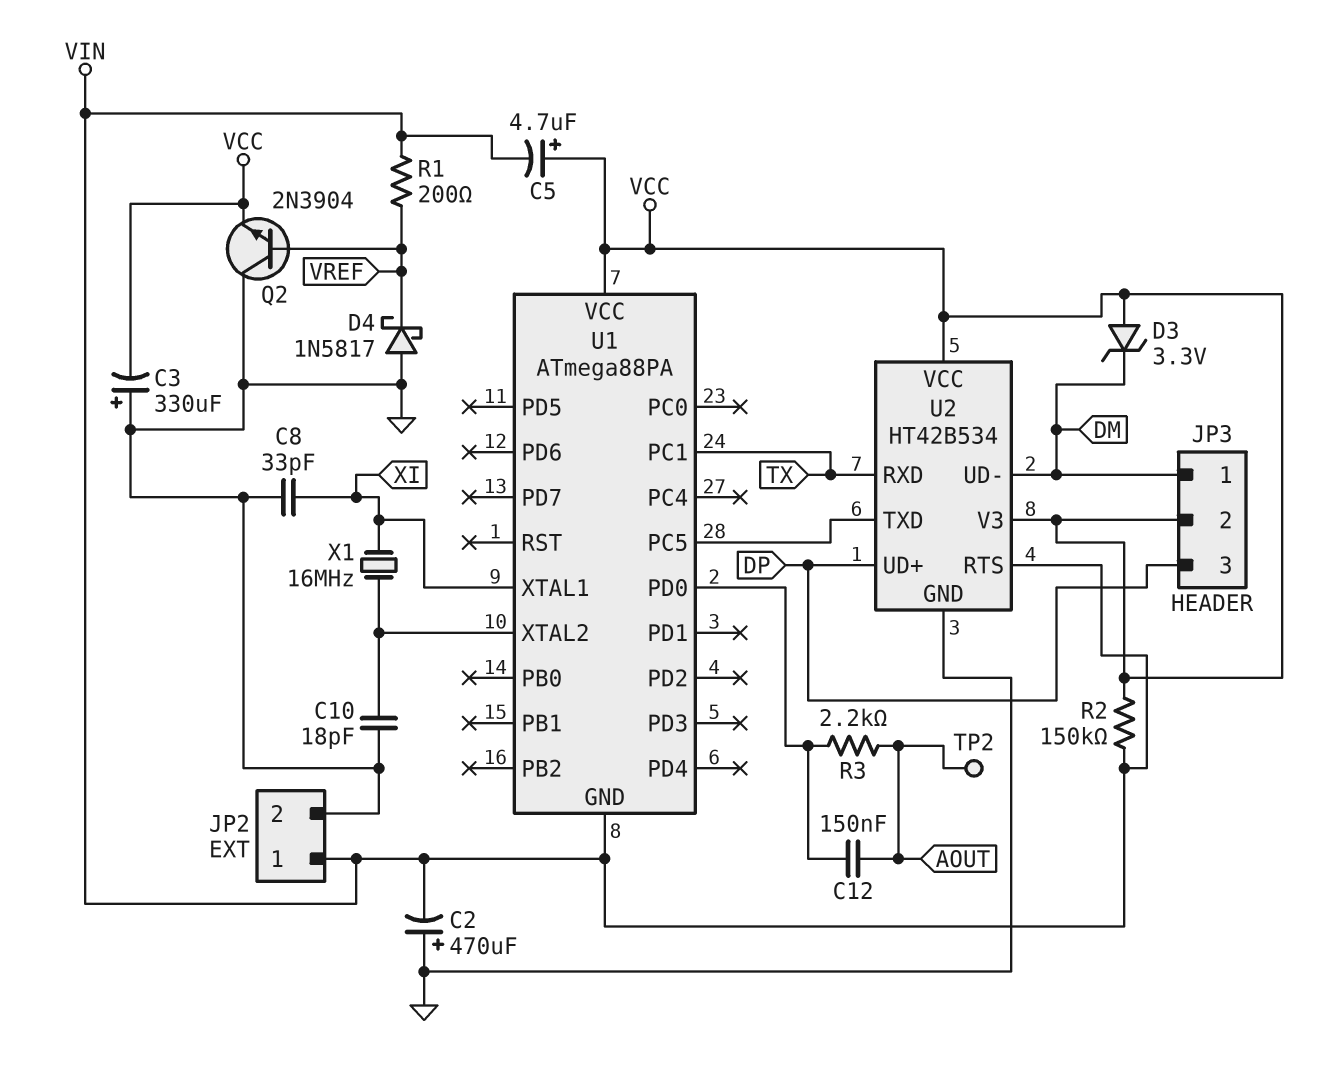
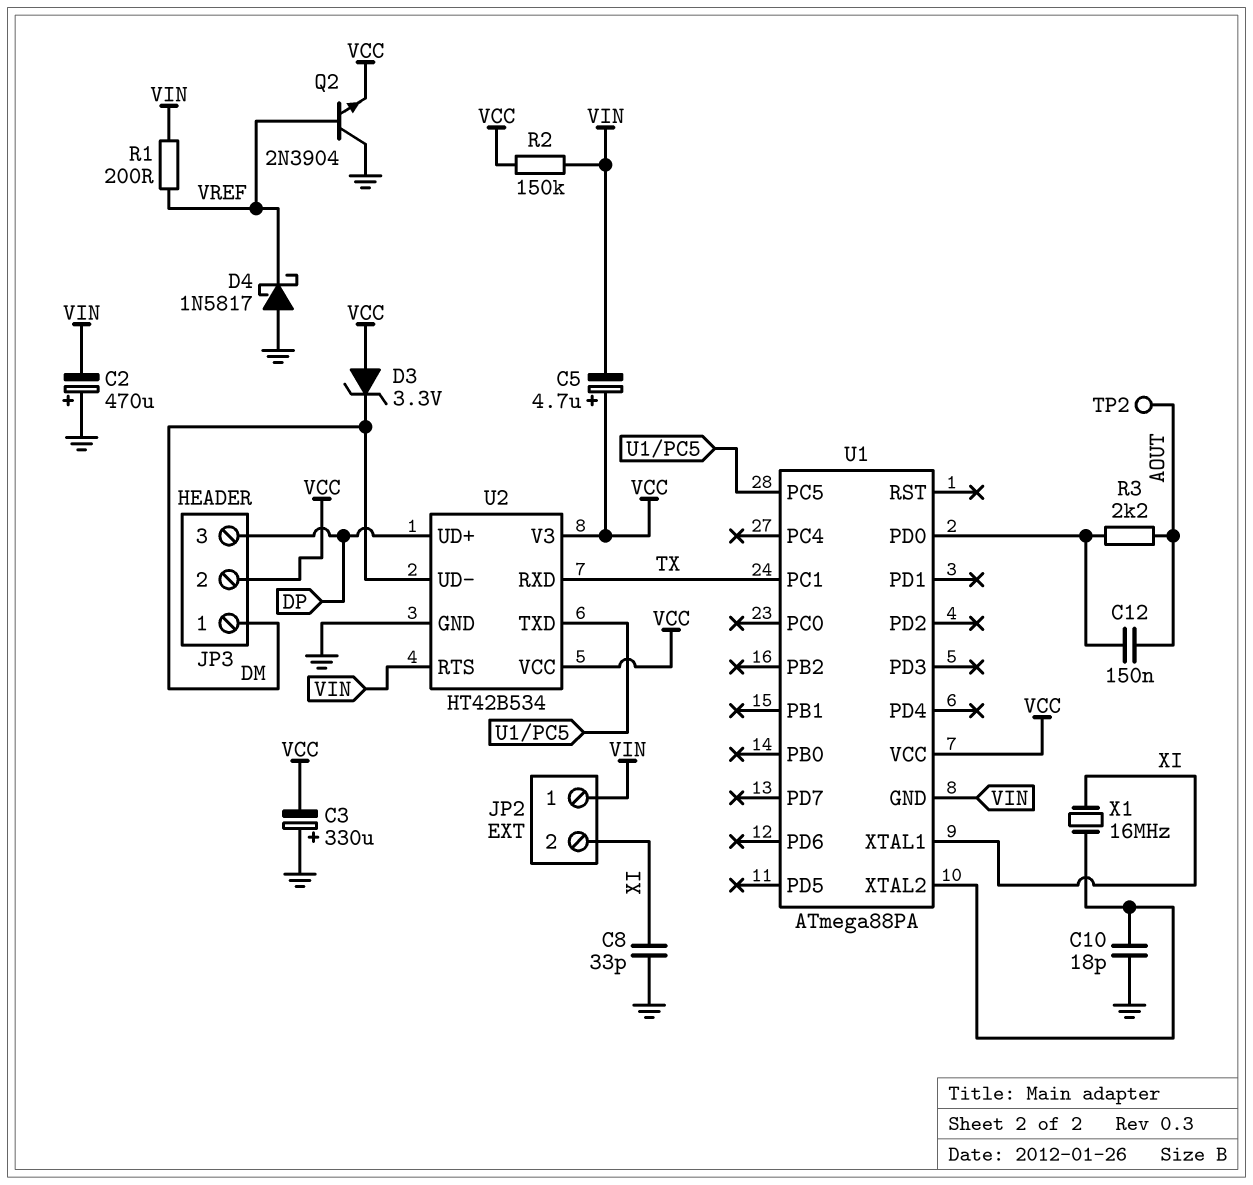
JP2 pin 2: GND -> XI

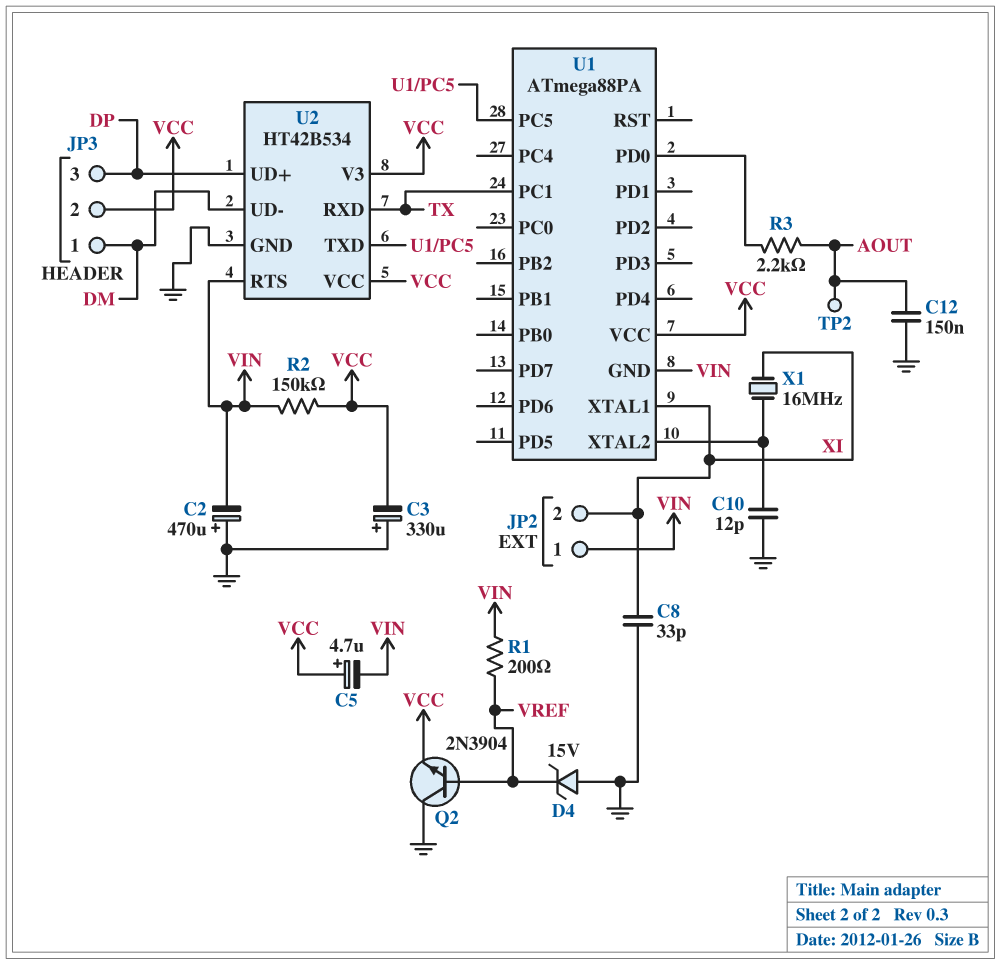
C10: 18pF (GND, U1/XTAL2) -> 12pF (GND, U1/XTAL2)
C12: 150nF (AOUT, U1/PD0) -> 150nF (AOUT, GND)
D3: zener 3.3V (A VCC, K DM) -> none
D4: schottky 1N5817 (A GND, K VREF) -> zener 15V (A GND, K VREF)

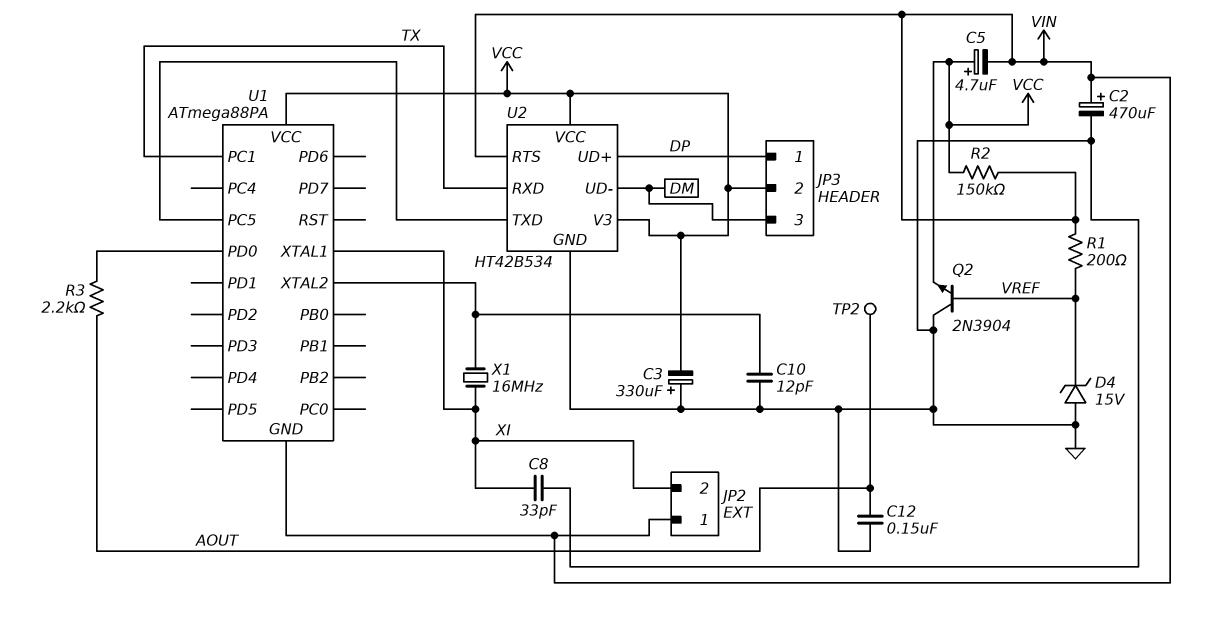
C2: 470uF (plus GND, minus VIN) -> 470uF (plus VIN, minus GND)
JP3 pin 1: DM -> DP
JP3 pin 3: DP -> DM

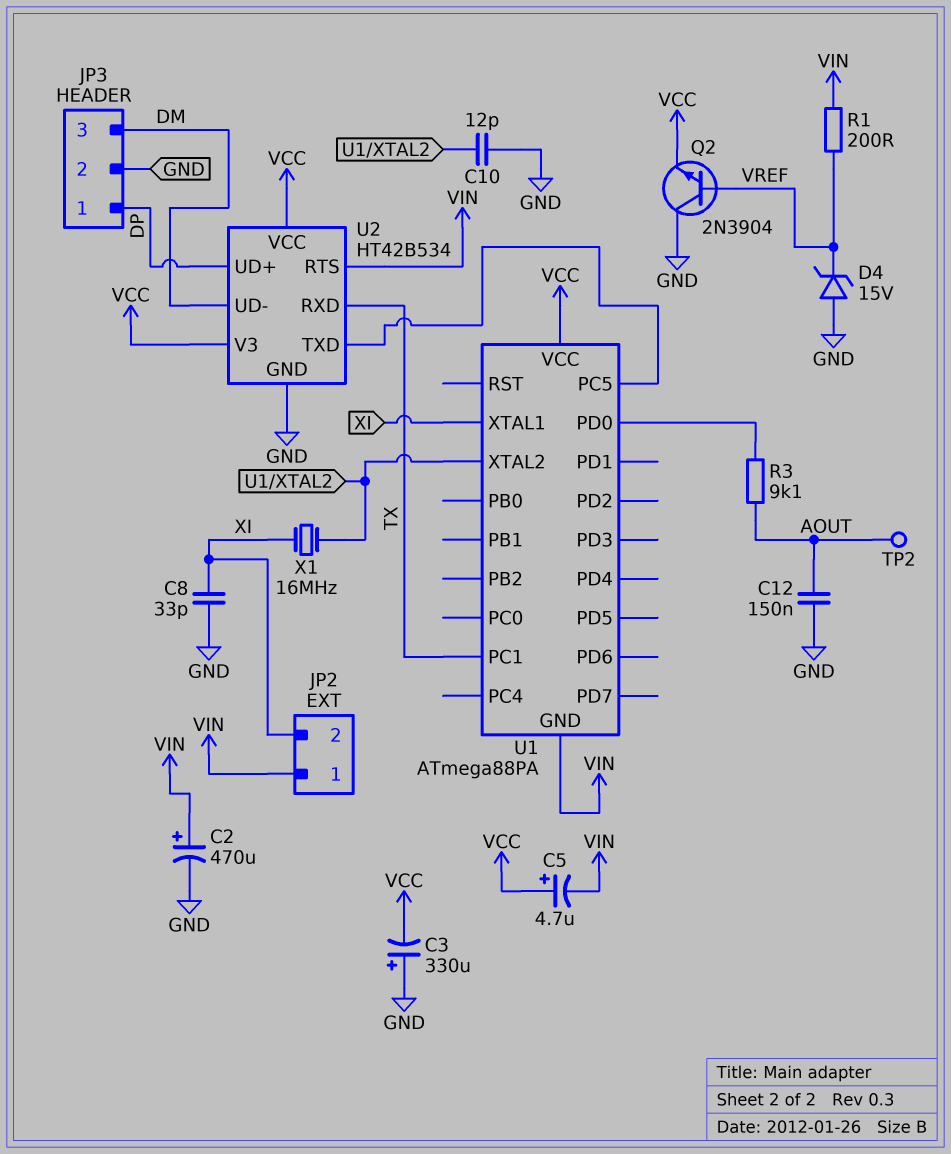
JP3 pin 2: VCC -> GND
R2: 150k (VCC, VIN) -> none
R3: 2.2k (AOUT, U1/PD0) -> 9.1k (AOUT, U1/PD0)

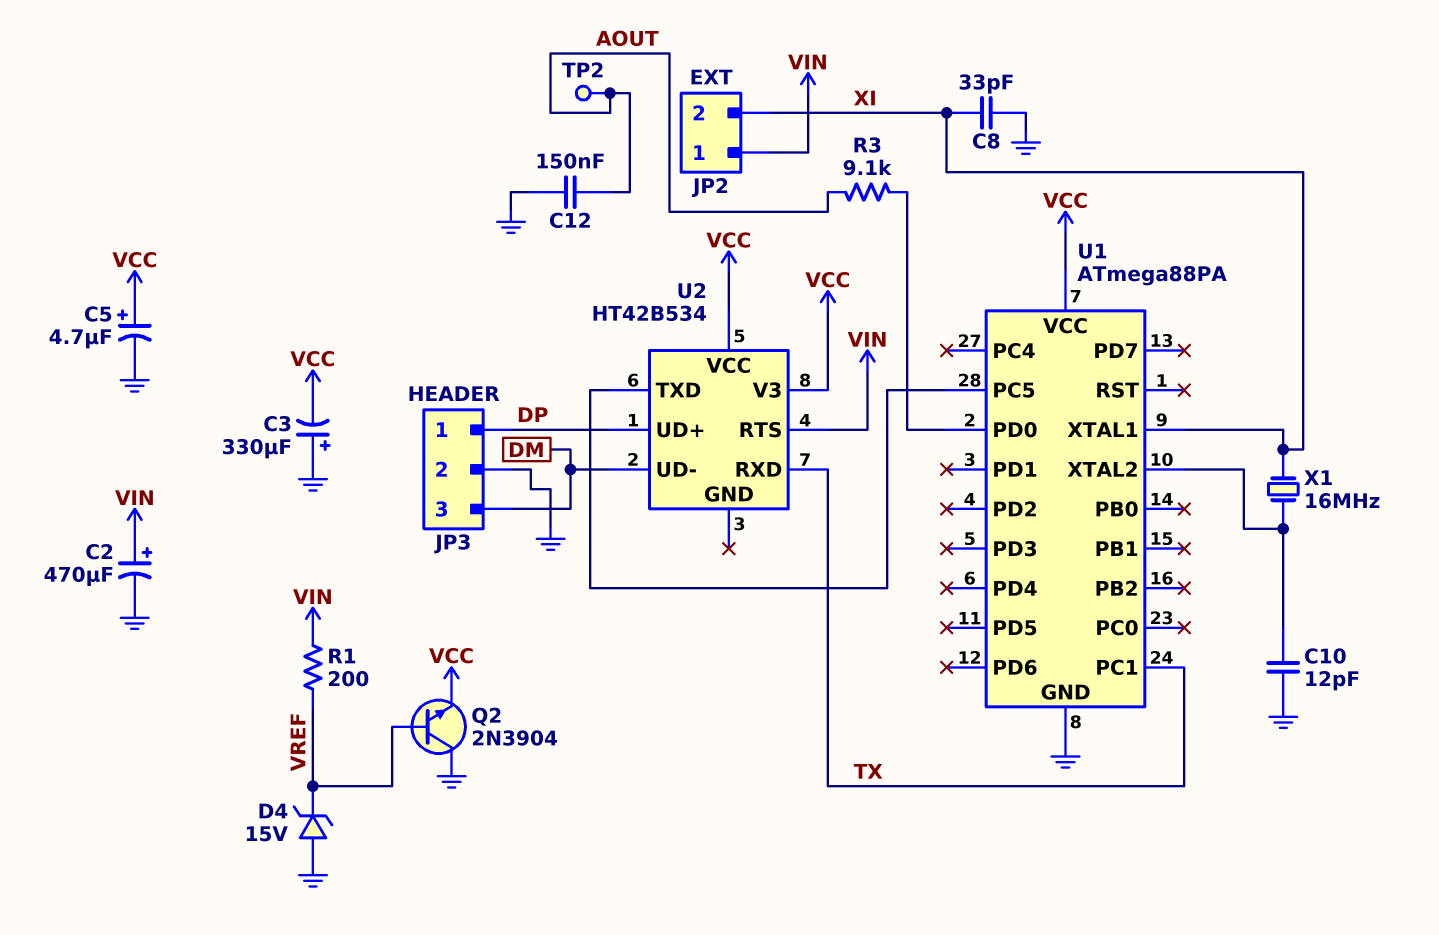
C5: 4.7uF (plus VCC, minus VIN) -> 4.7uF (plus VCC, minus GND)
U1 pin GND: VIN -> GND
U2 pin GND: GND -> none

